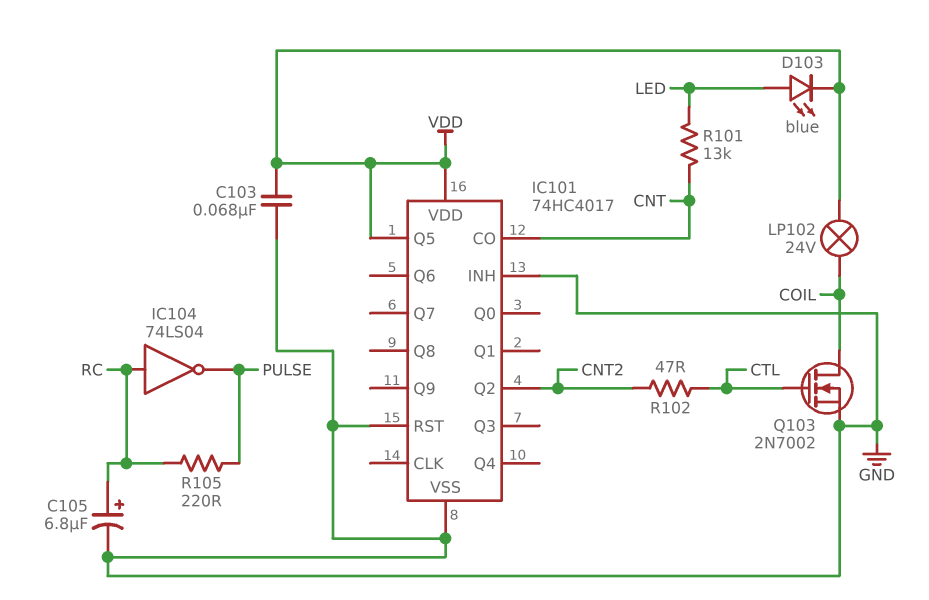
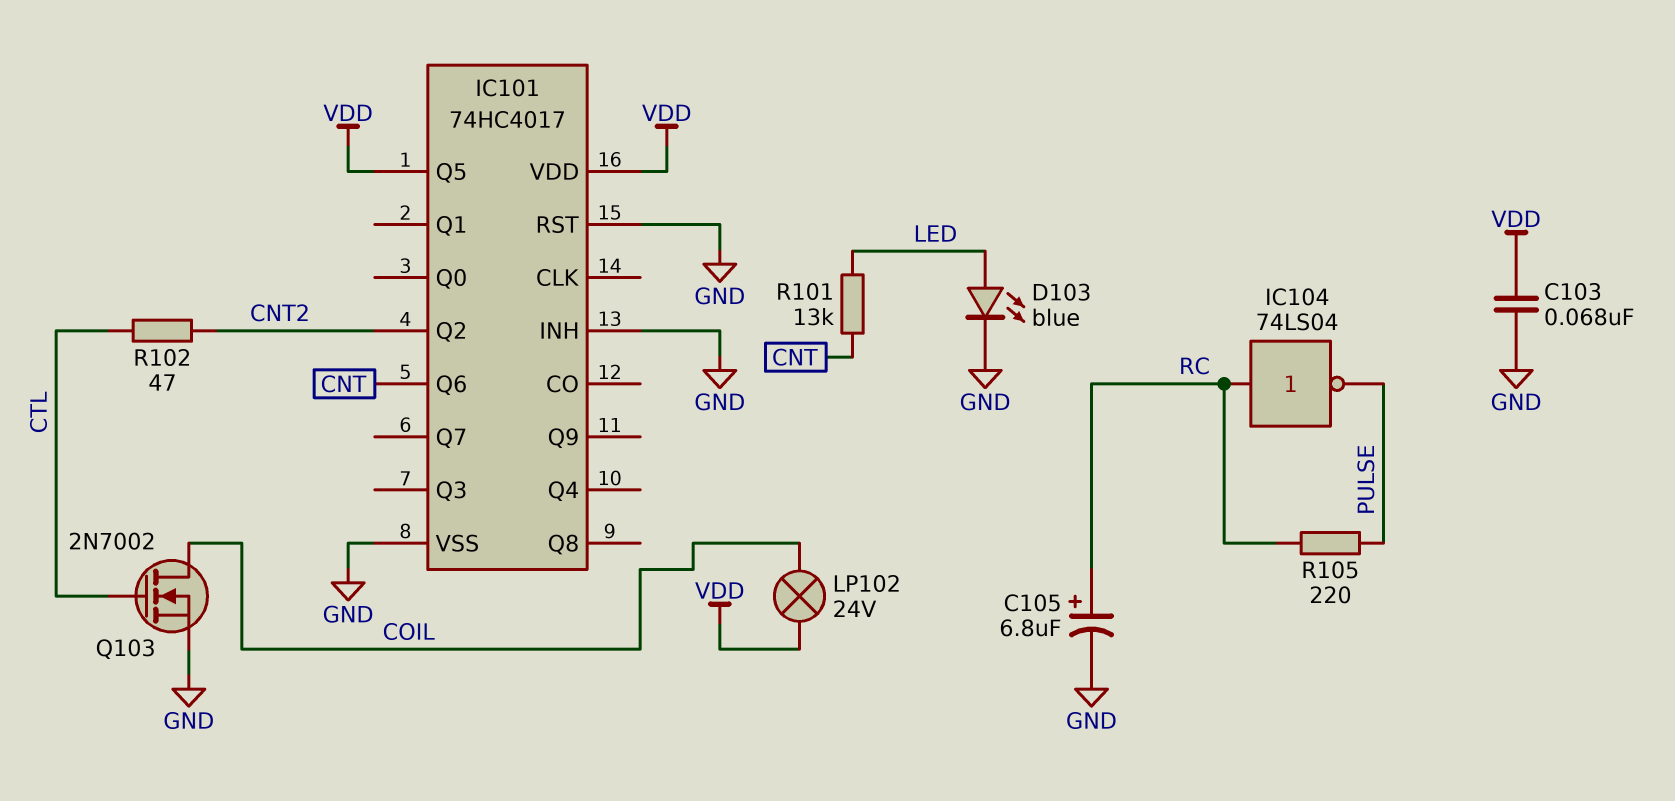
D103: LED blue (A LED, K VDD) -> LED blue (A LED, K GND)
IC101 pin CO: CNT -> none
IC101 pin Q6: none -> CNT

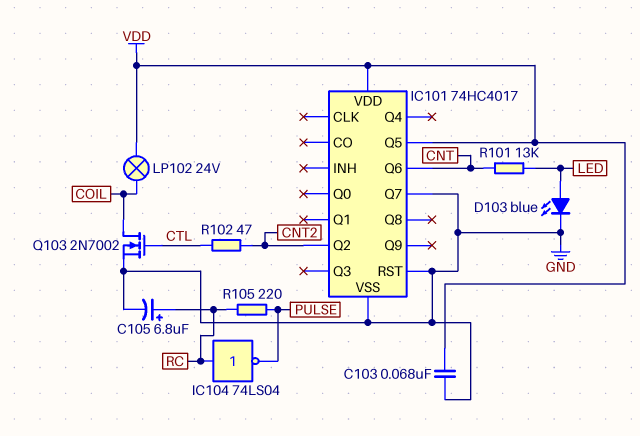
IC101 pin INH: GND -> none
IC101 pin Q7: none -> GND

